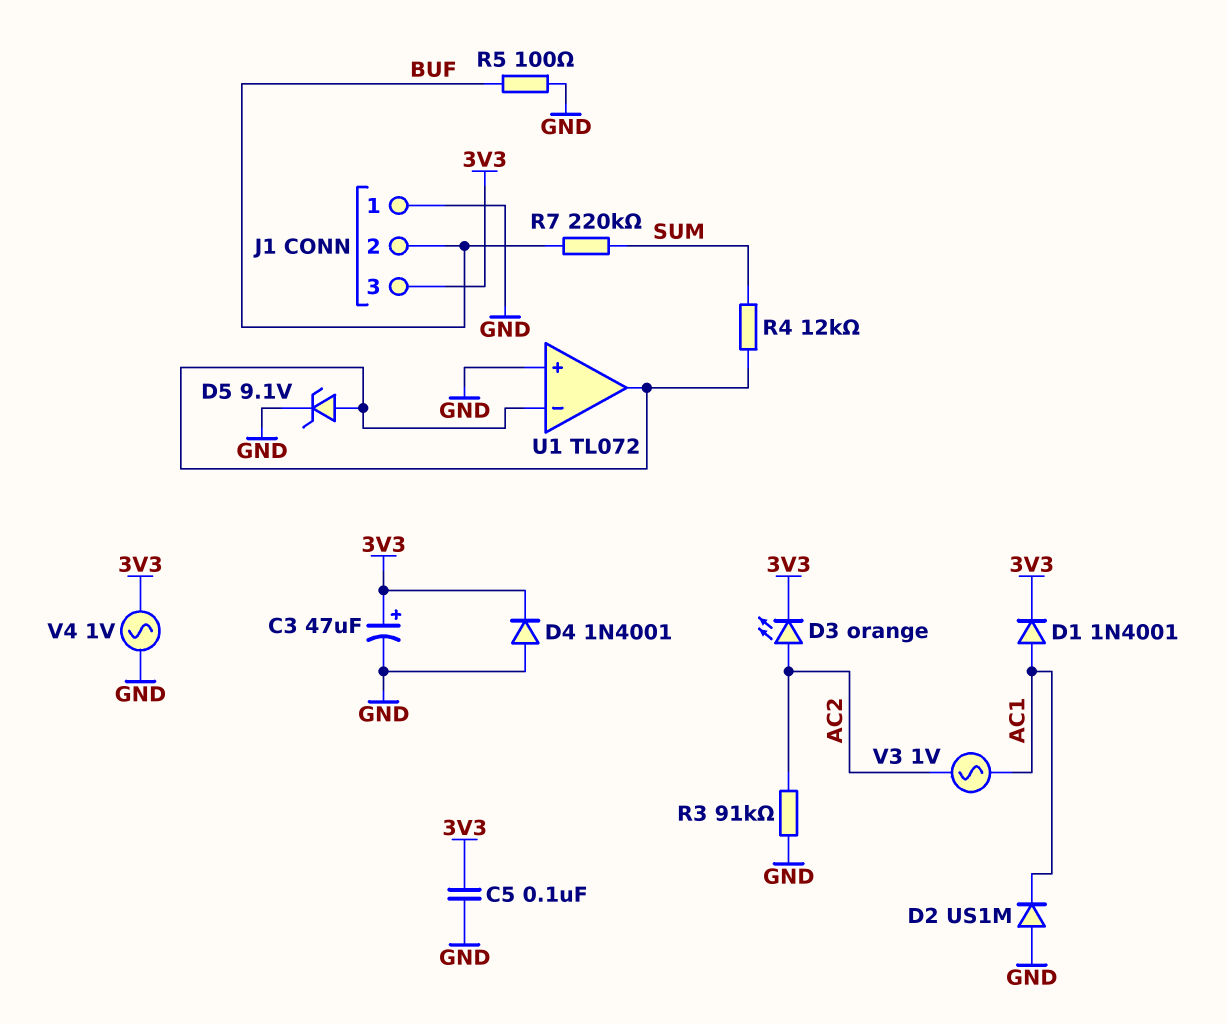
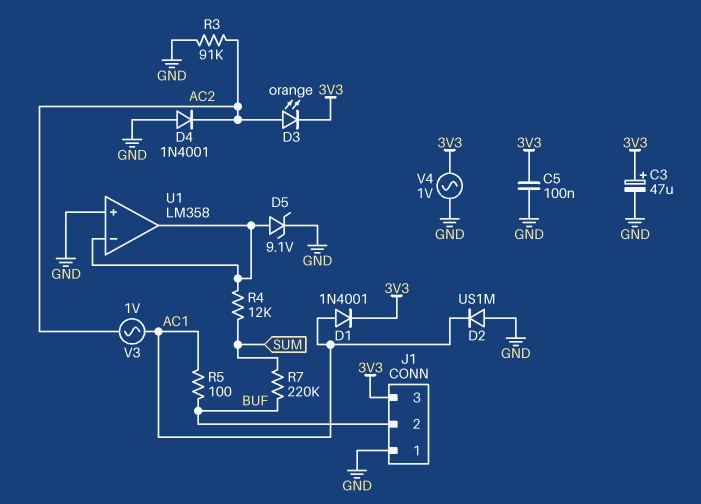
D4: diode 1N4001 (A GND, K 3V3) -> diode 1N4001 (A GND, K AC2)
R5: 100 (BUF, GND) -> 100 (AC1, BUF)
U1: TL072 -> LM358

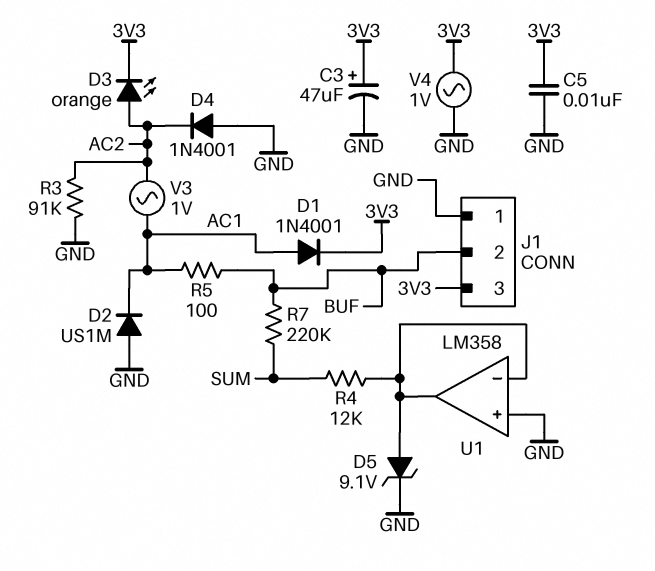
C5: 100nF (3V3, GND) -> 10nF (3V3, GND)

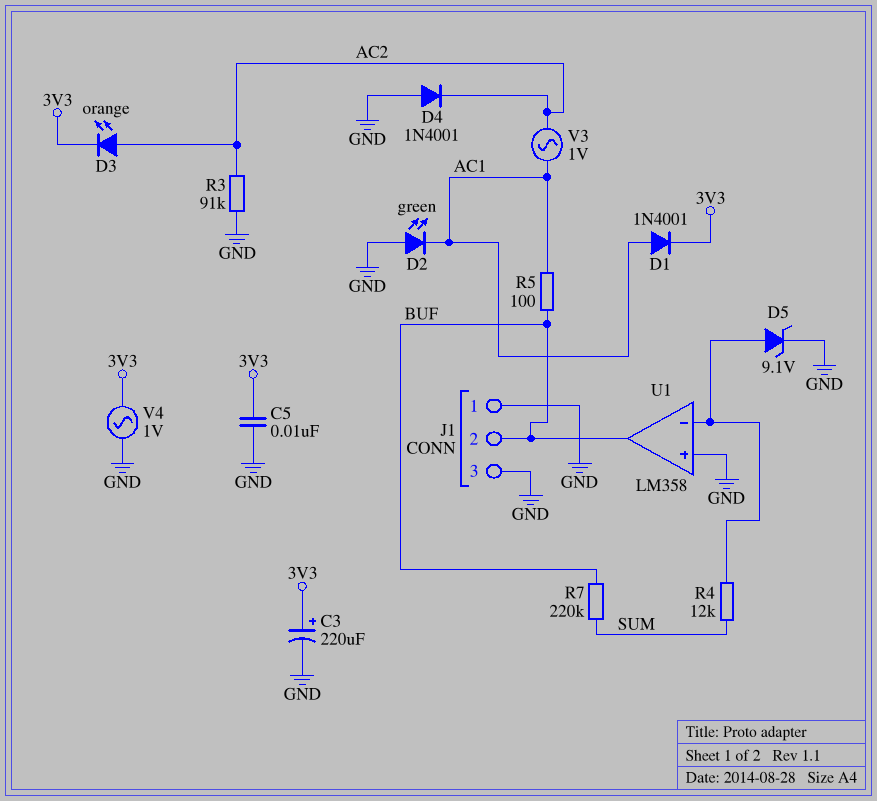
C3: 47uF (plus 3V3, minus GND) -> 220uF (plus 3V3, minus GND)
D2: diode US1M (A GND, K AC1) -> LED green (A GND, K AC1)
J1 pin 3: 3V3 -> GND
U1 pin out: U1/in- -> BUF

